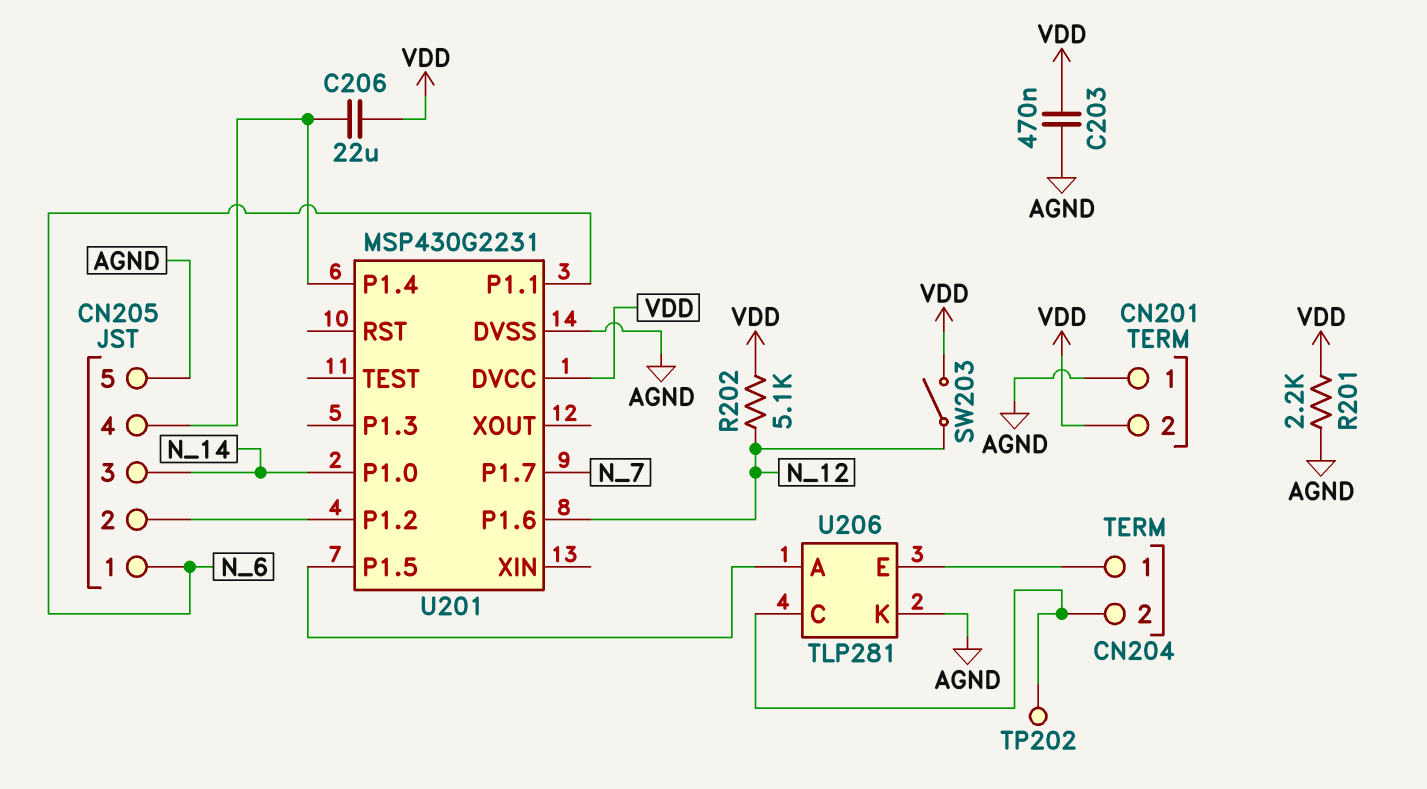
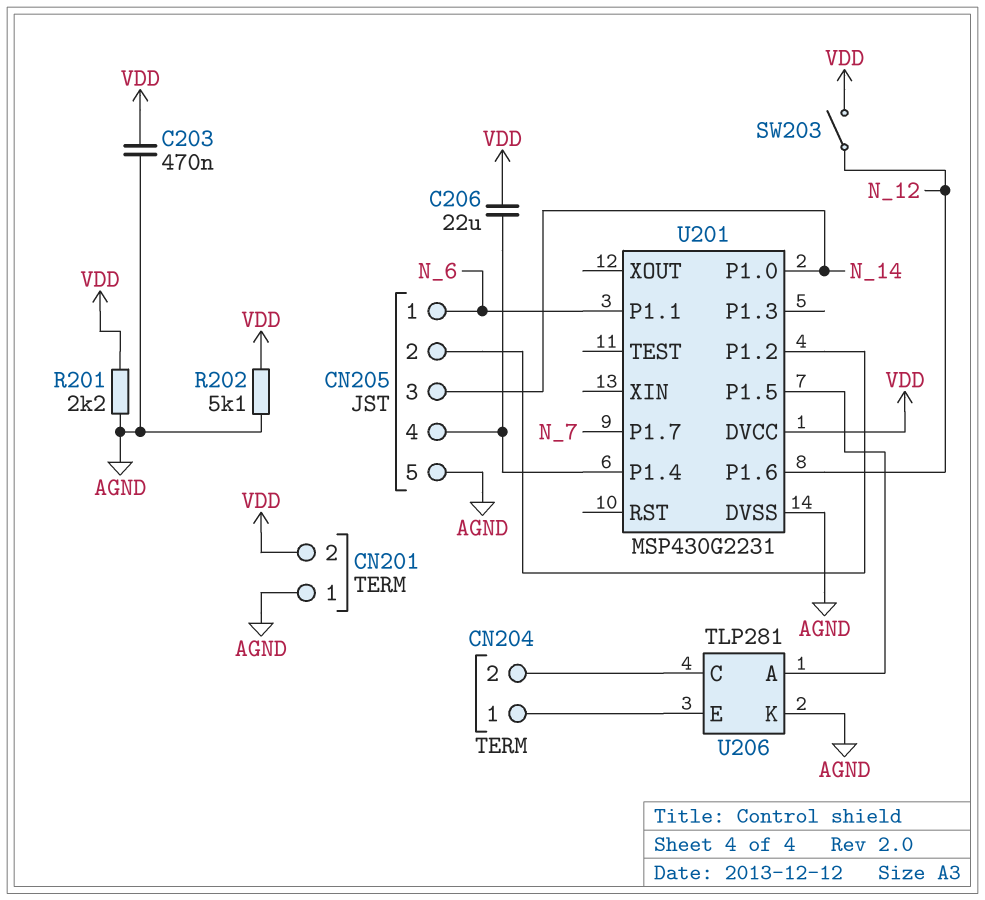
R202: 5.1k (N_12, VDD) -> 5.1k (AGND, VDD)
TP202: test point (CN204/2) -> none

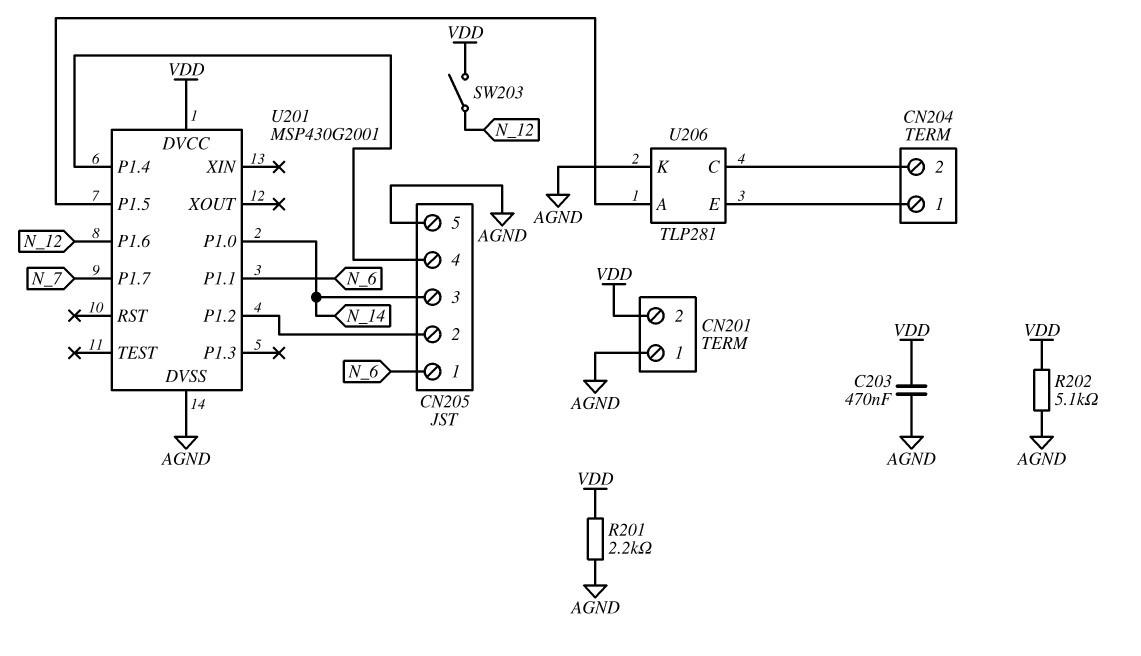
C206: 22uF (CN205/4, VDD) -> none
U201: MSP430G2231 -> MSP430G2001

